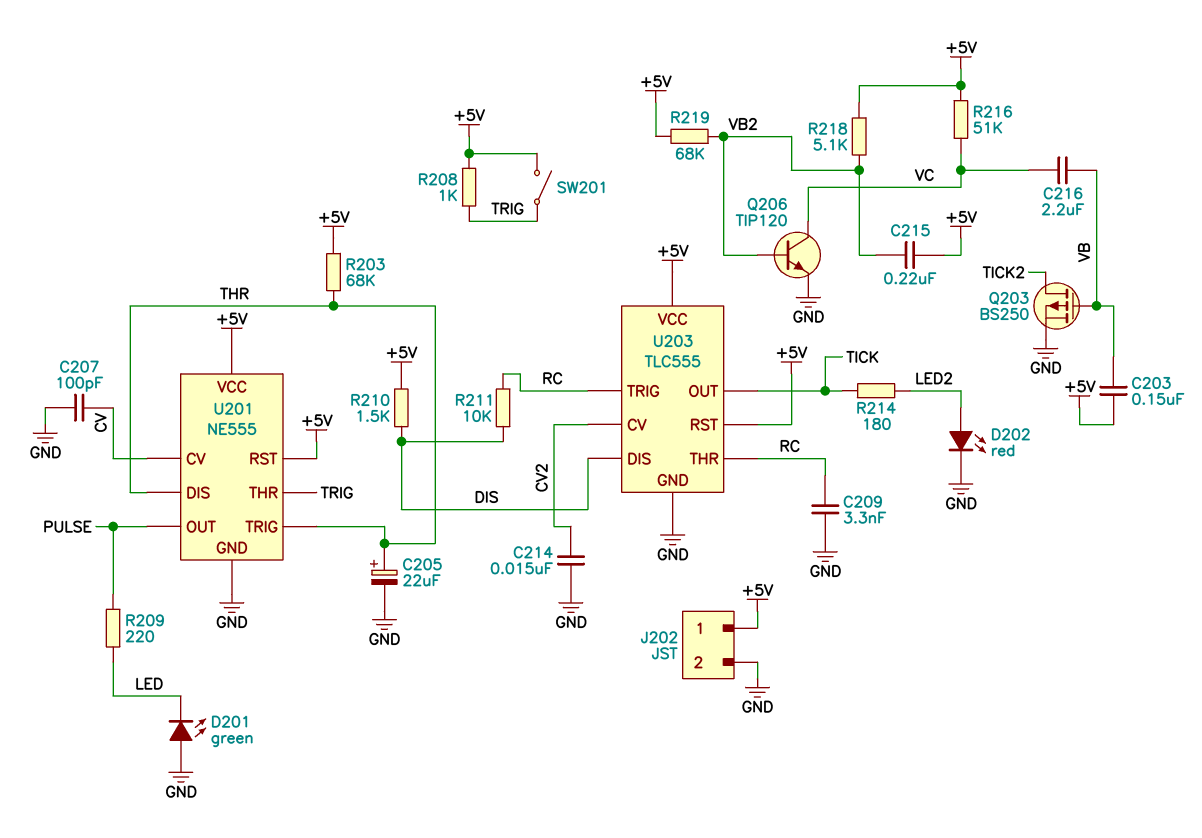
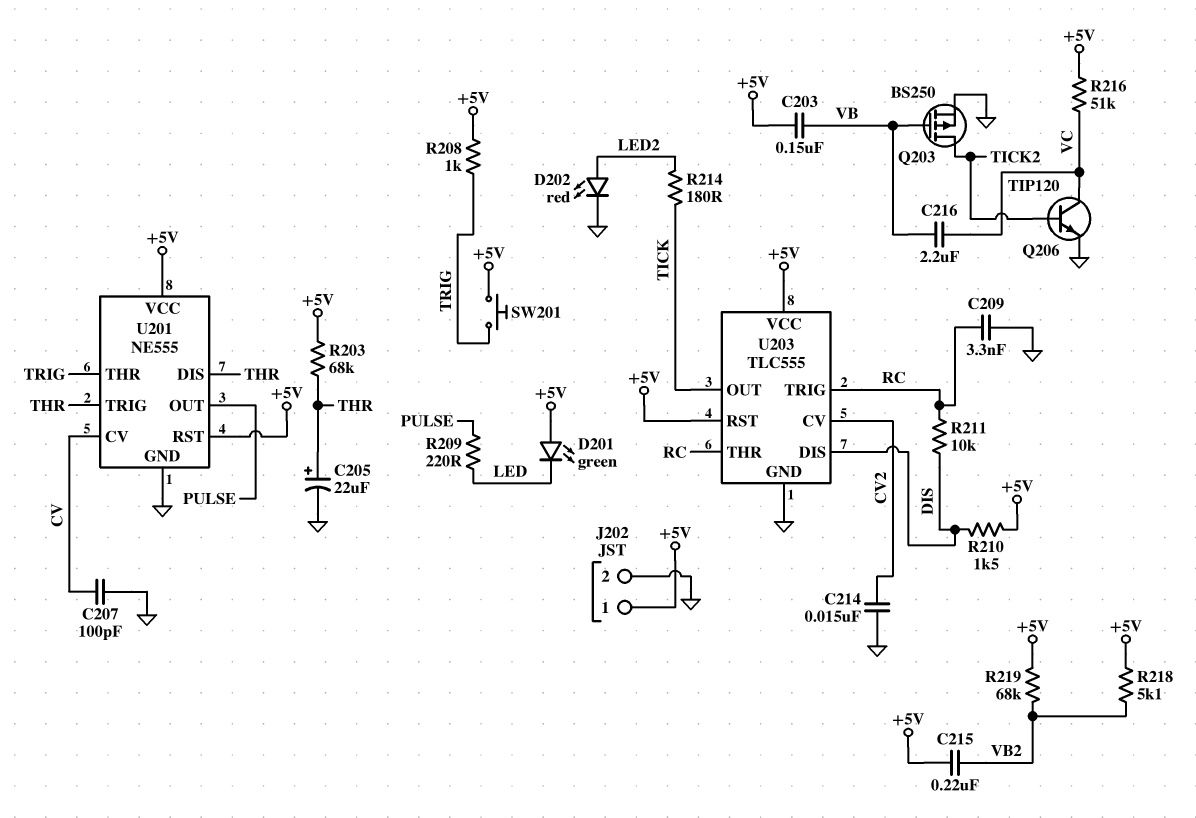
D201: LED green (A GND, K LED) -> LED green (A +5V, K LED)
Q206: NPN TIP120 (B VB2, C VC, E GND) -> NPN TIP120 (B TICK2, C VC, E GND)
SW201: switch (+5V, TRIG) -> button (+5V, TRIG)

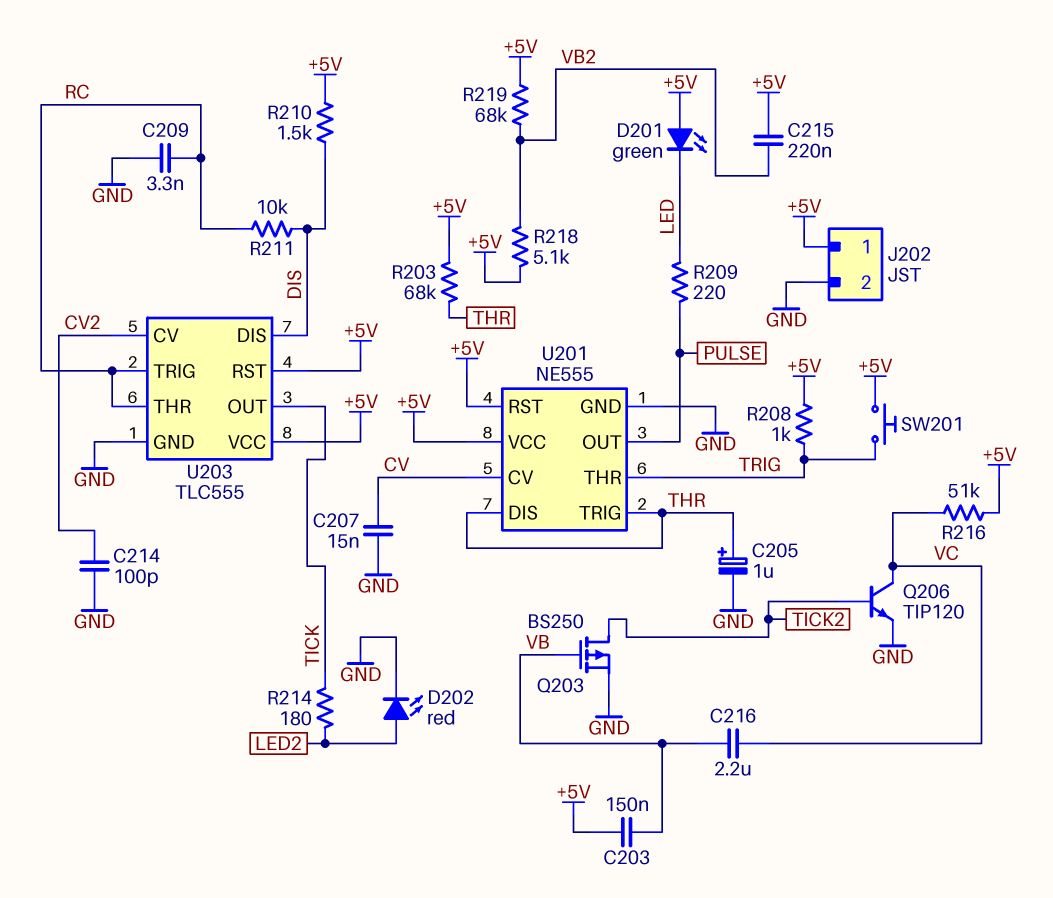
C205: 22uF (plus THR, minus GND) -> 1uF (plus THR, minus GND)
C207: 100pF (CV, GND) -> 15nF (CV, GND)
C214: 15nF (CV2, GND) -> 100pF (CV2, GND)

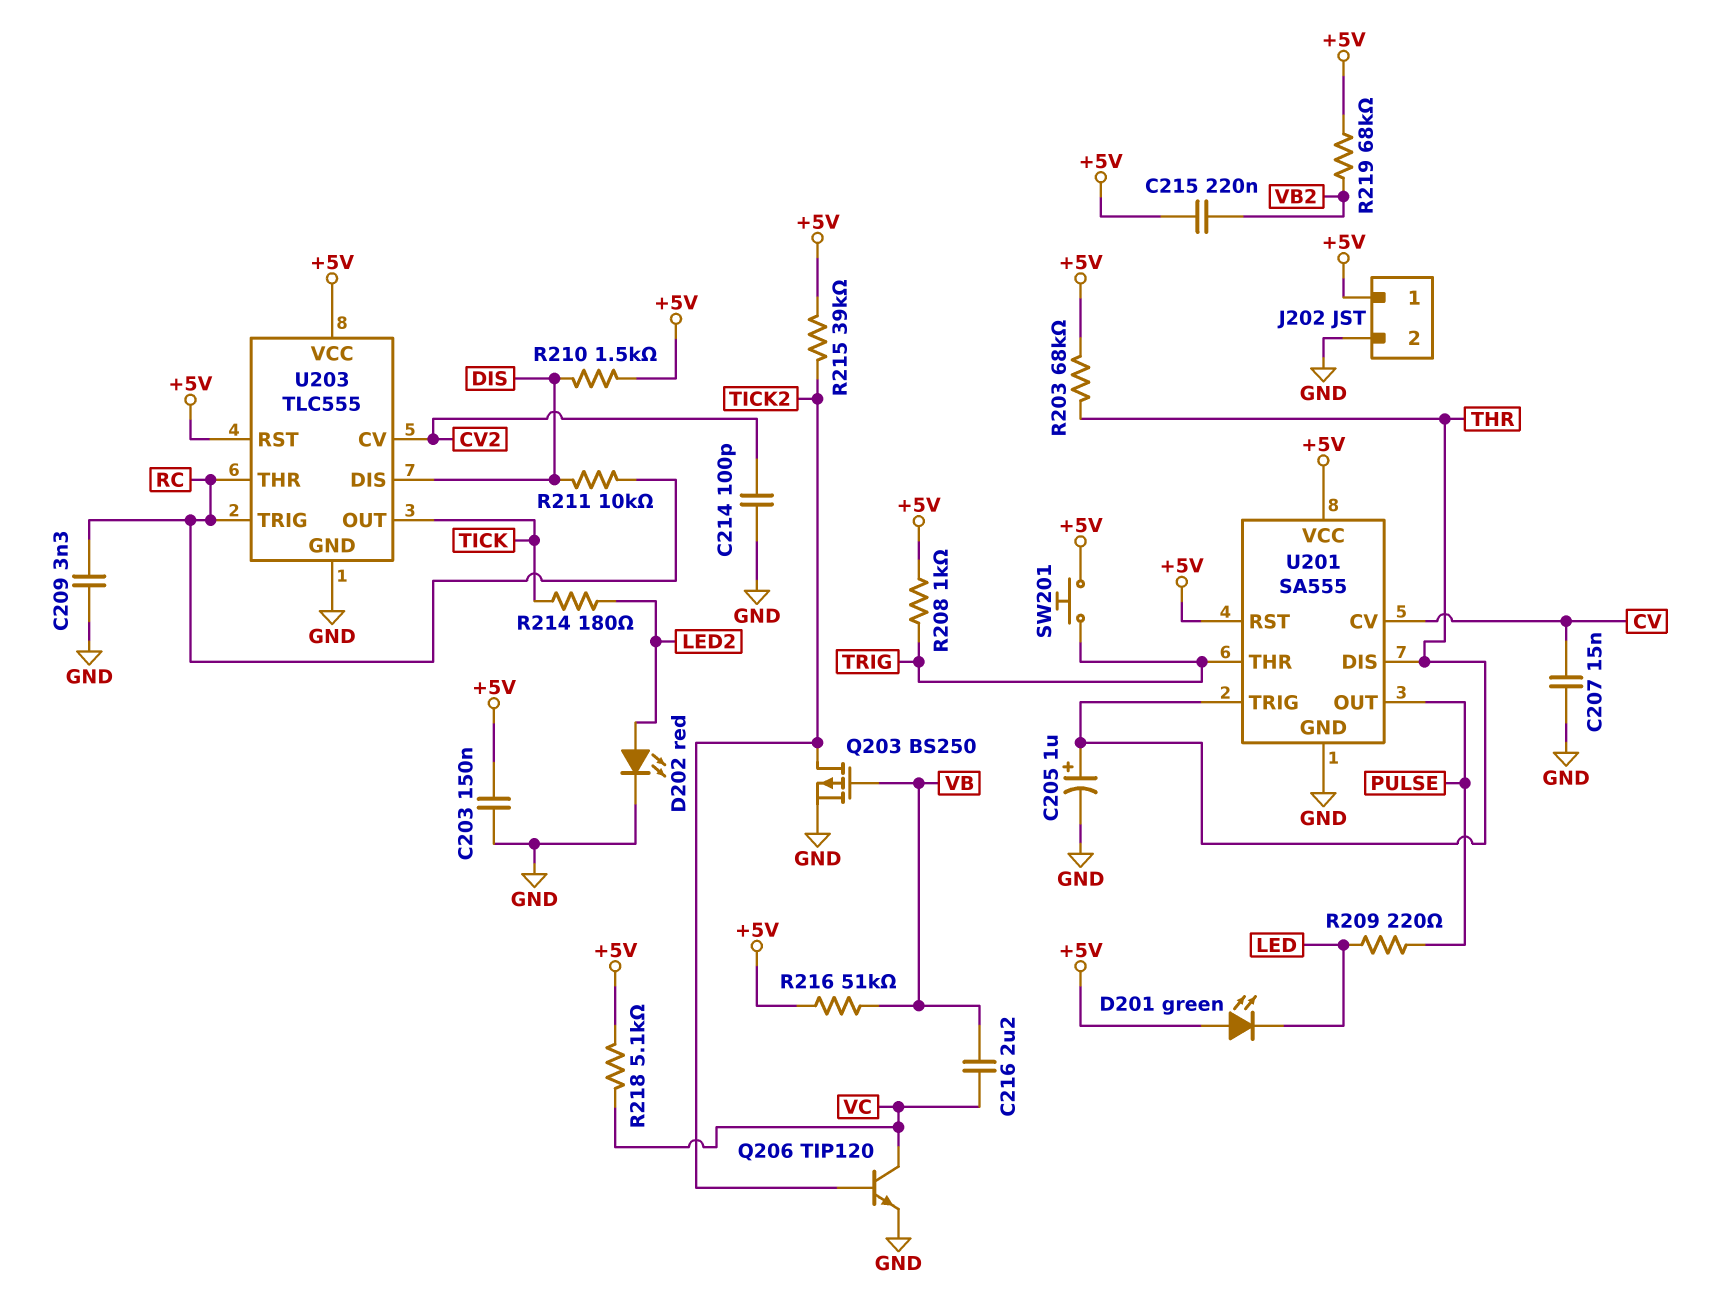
C203: 150nF (+5V, VB) -> 150nF (+5V, GND)
R215: none -> 39k (+5V, TICK2)
R216: 51k (+5V, VC) -> 51k (+5V, VB)
R218: 5.1k (+5V, VB2) -> 5.1k (+5V, VC)
U201: NE555 -> SA555

